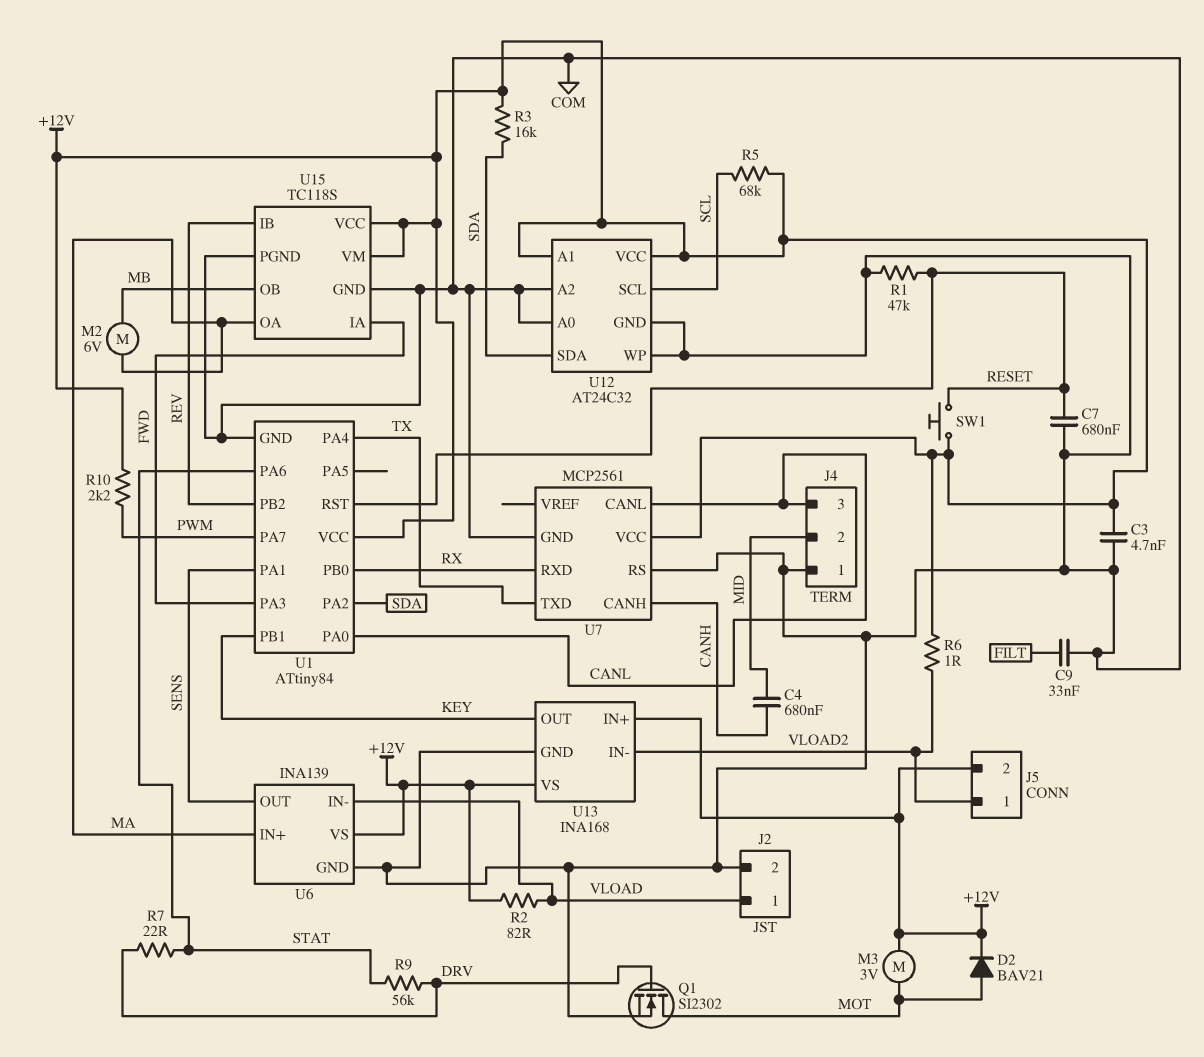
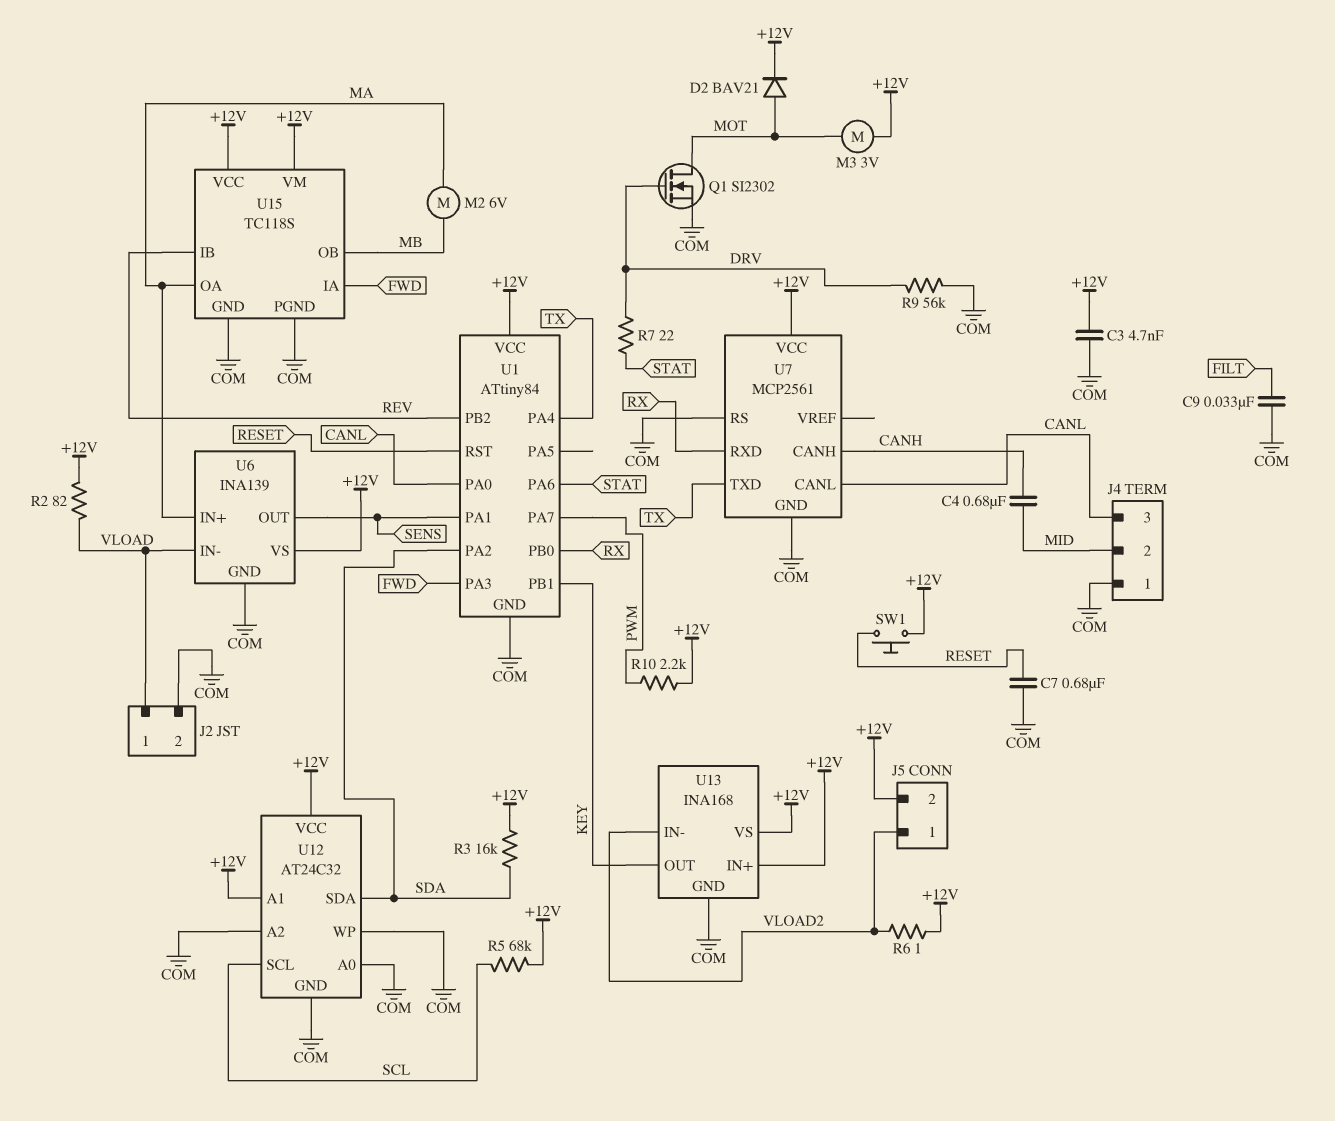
R1: 47k (COM, RESET) -> none
R9: 56k (DRV, STAT) -> 56k (COM, DRV)

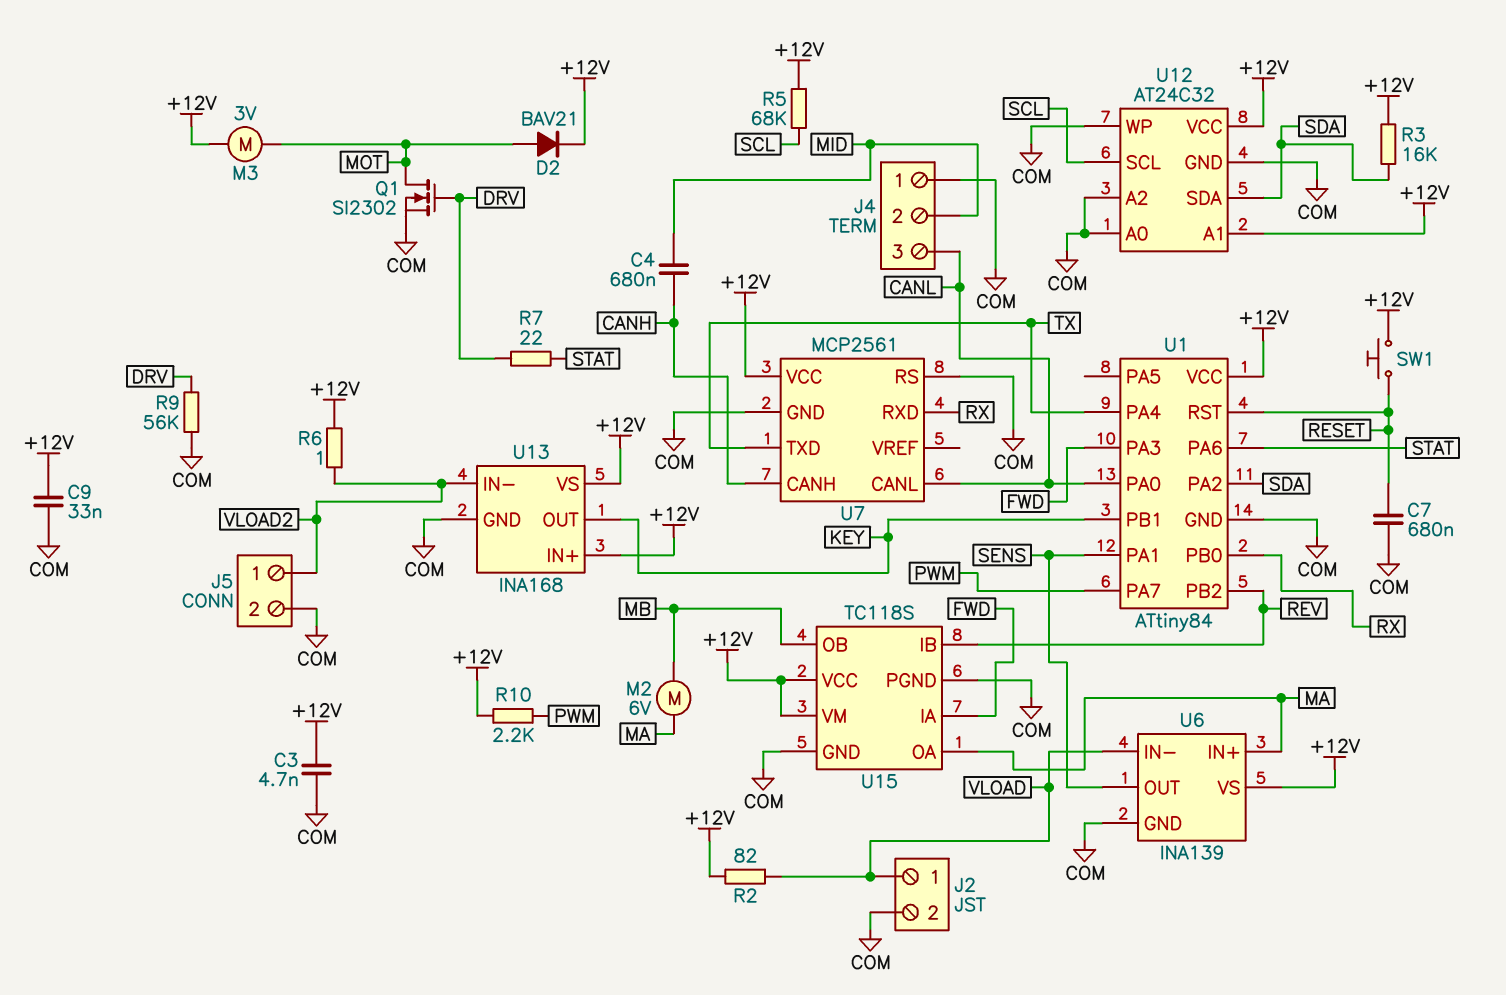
C9: 33nF (COM, FILT) -> 33nF (+12V, COM)
J5 pin 2: +12V -> COM

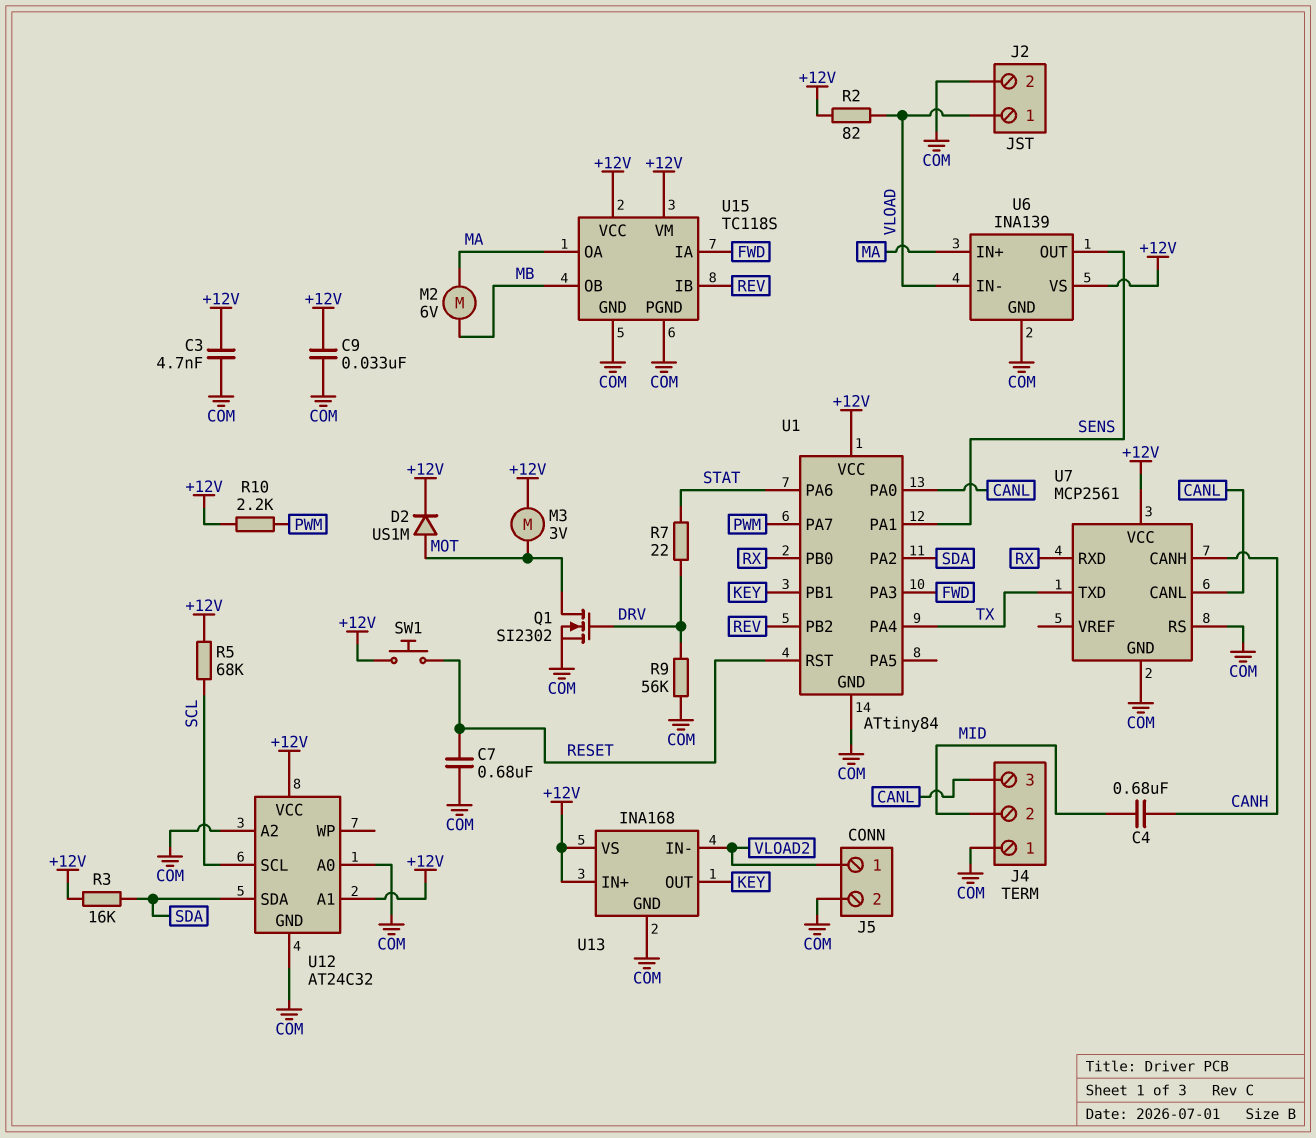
D2: diode BAV21 (A MOT, K +12V) -> diode US1M (A MOT, K +12V)
R6: 1 (+12V, VLOAD2) -> none
U12 pin WP: COM -> none

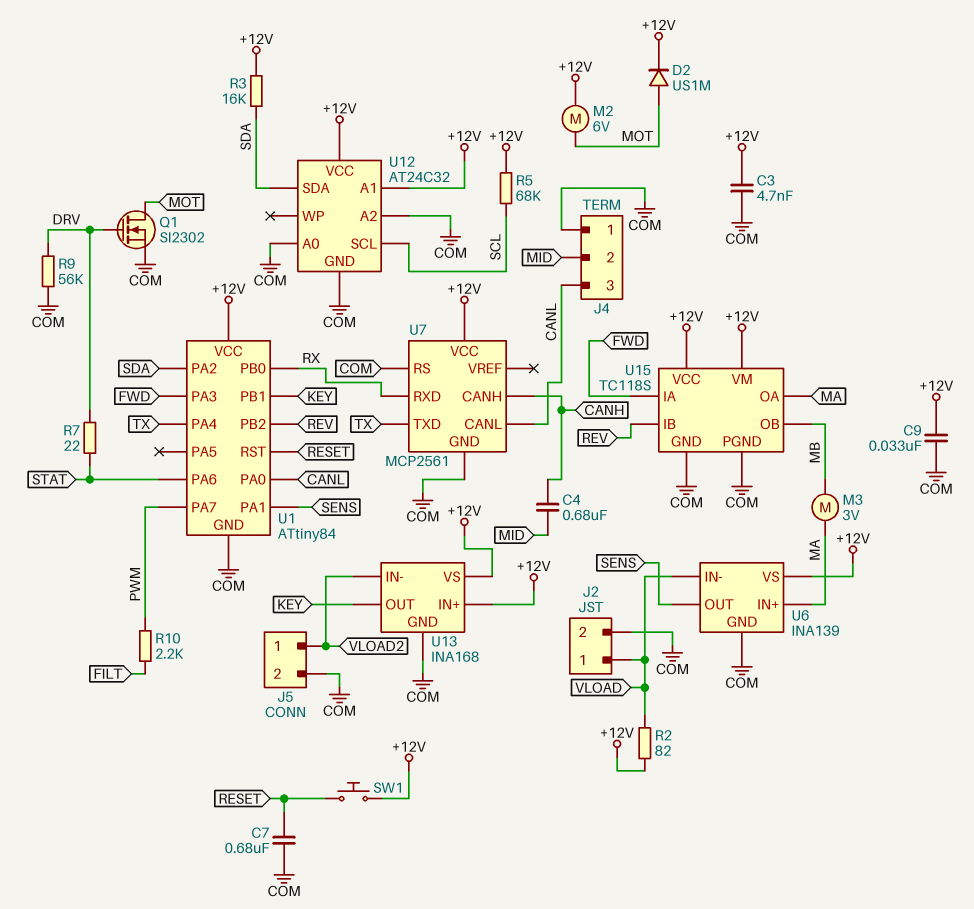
M2: motor 6V (MA, MB) -> motor 6V (+12V, MOT)
M3: motor 3V (+12V, MOT) -> motor 3V (MA, MB)
R10: 2.2k (+12V, PWM) -> 2.2k (FILT, PWM)

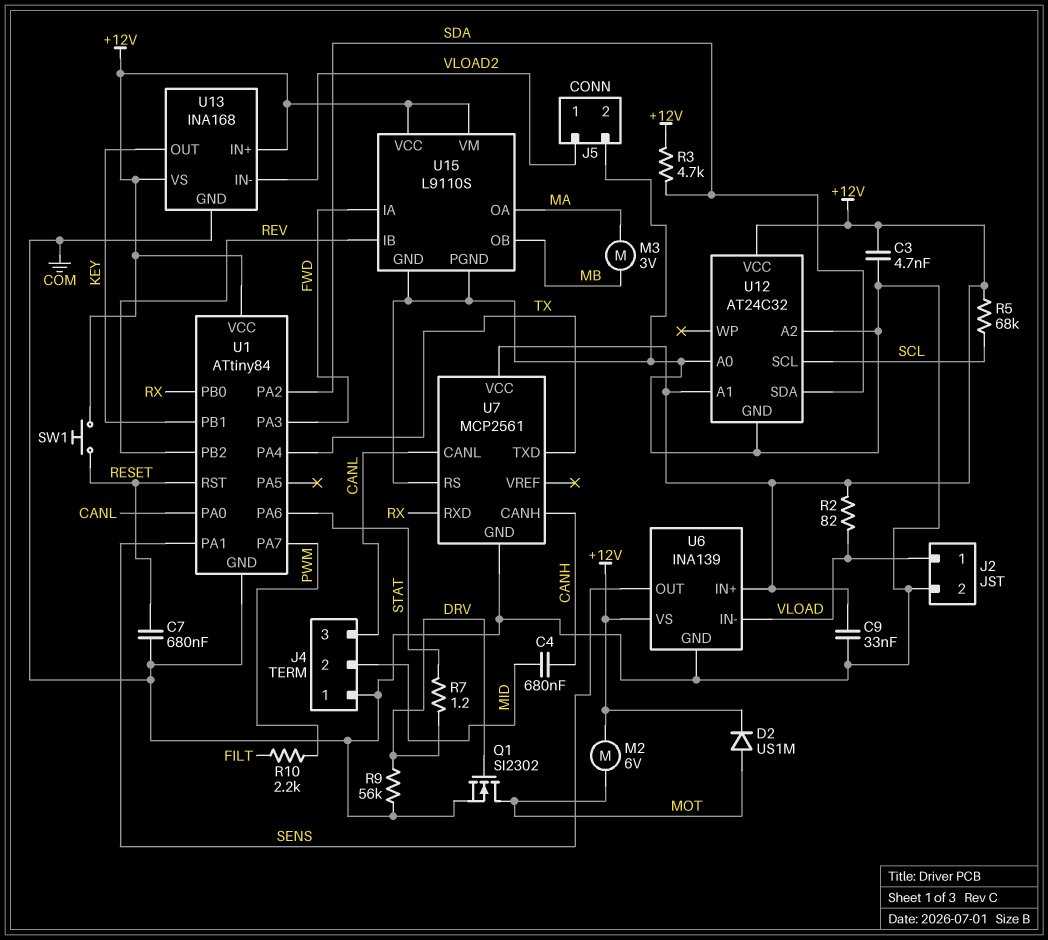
R3: 16k (+12V, SDA) -> 4.7k (+12V, SDA)
R7: 22 (DRV, STAT) -> 1.2 (DRV, STAT)
U6 pin IN+: MA -> +12V
U15: TC118S -> L9110S

